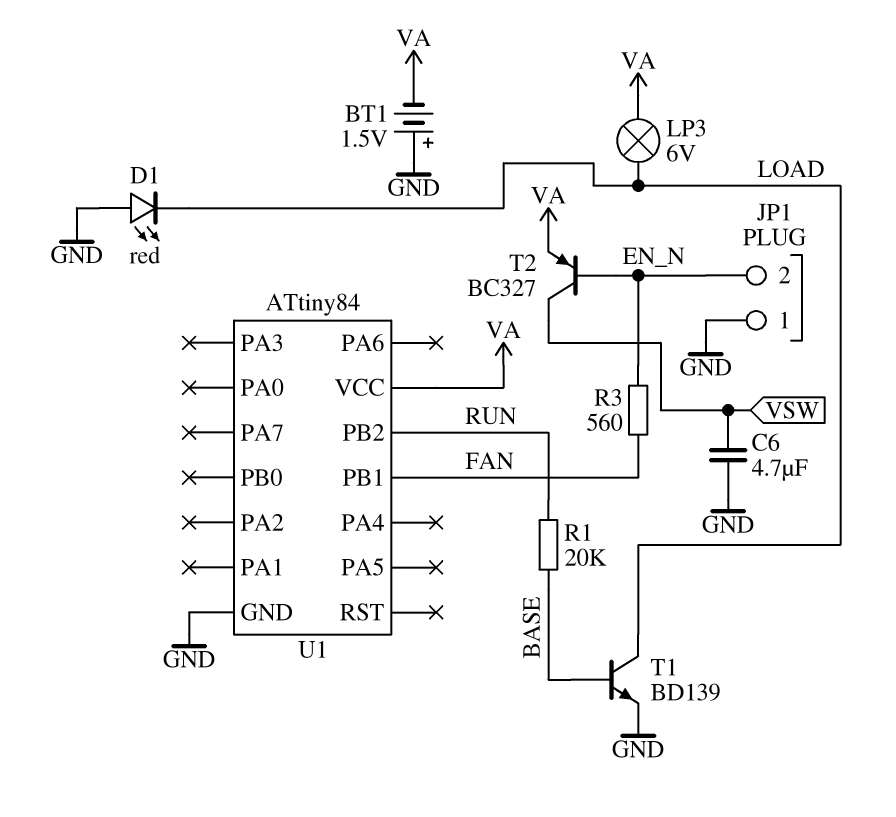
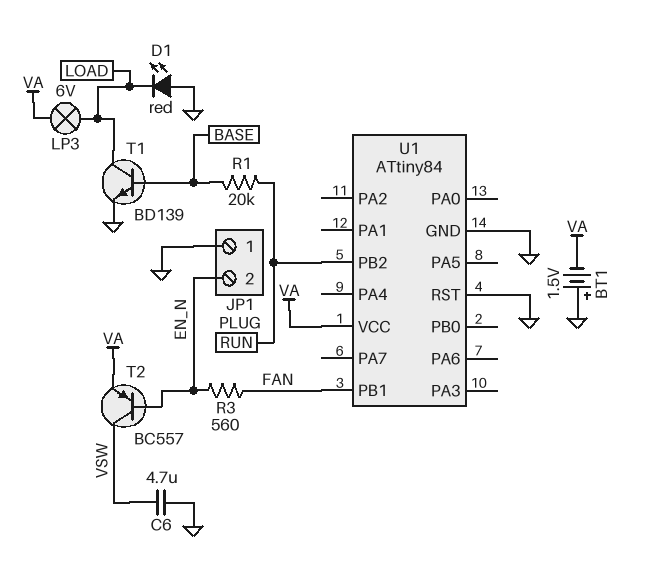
T2: PNP BC327 (B EN_N, C VSW, E VA) -> PNP BC557 (B EN_N, C VSW, E VA)
U1 pin RST: none -> GND

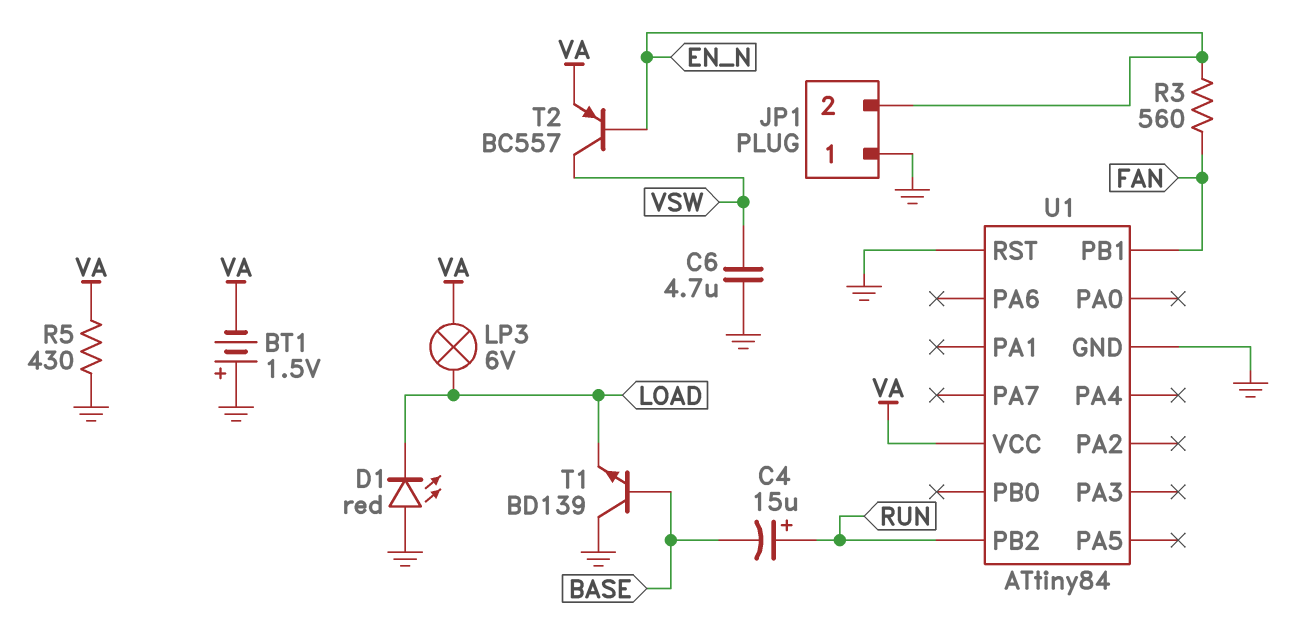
C4: none -> 15uF (plus RUN, minus BASE)
R1: 20k (BASE, RUN) -> none
R5: none -> 430 (GND, VA)
T1: NPN BD139 (B BASE, C LOAD, E GND) -> NPN BD139 (B BASE, C GND, E LOAD)

